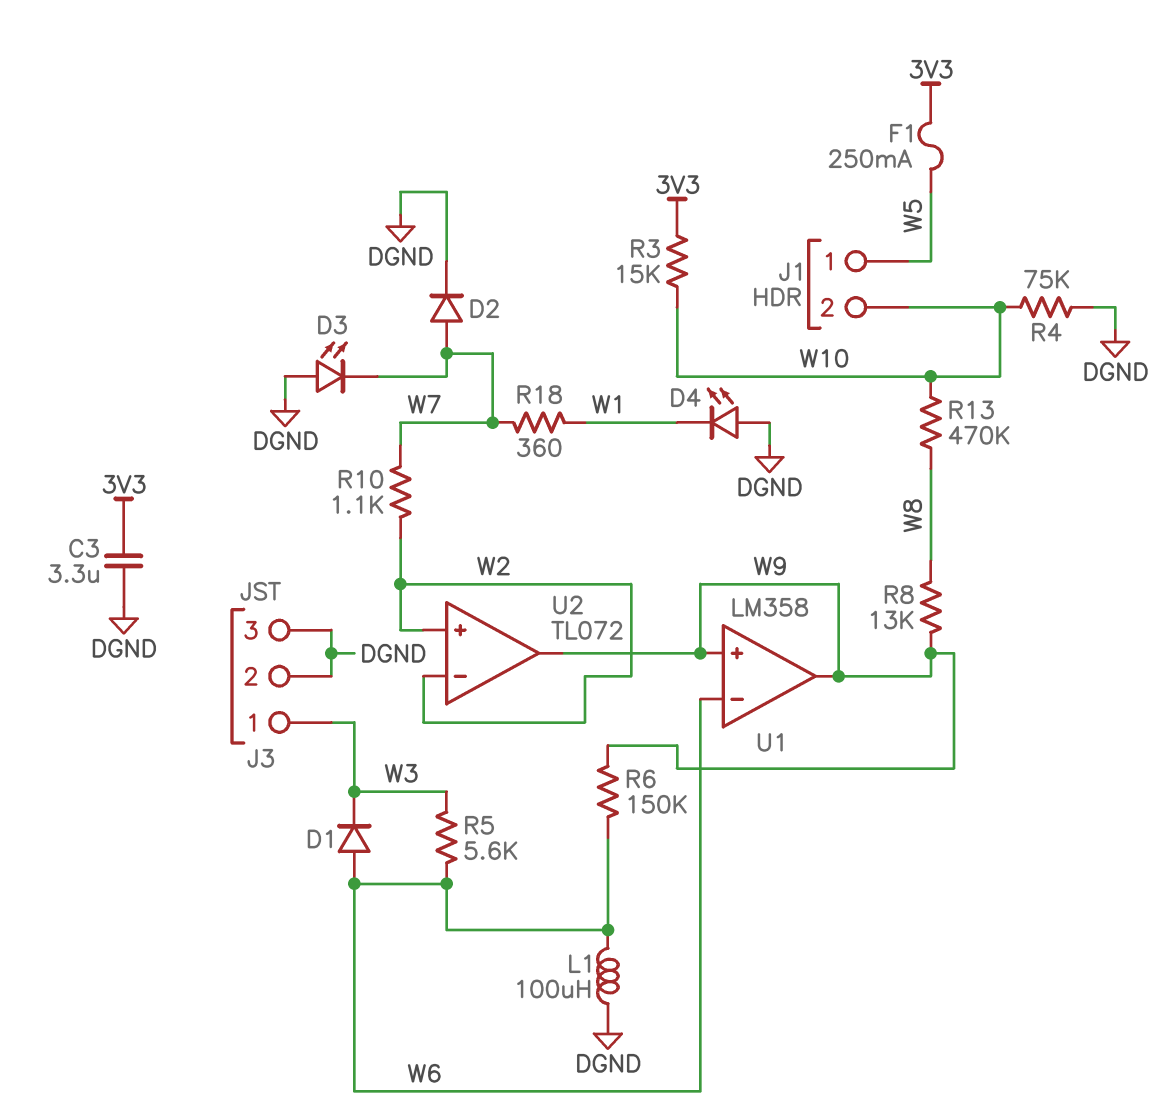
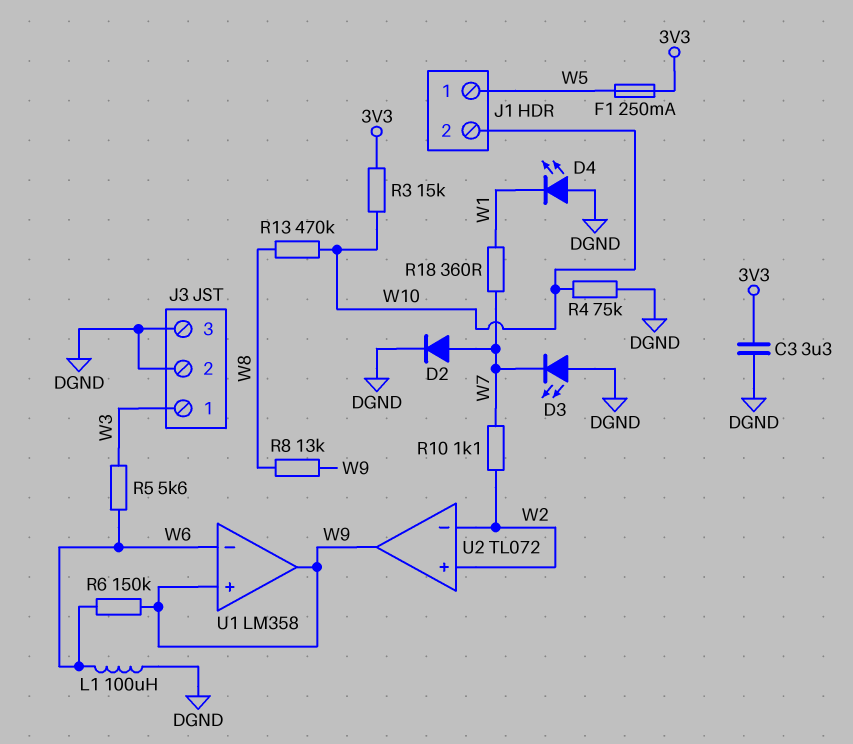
D1: diode (A W6, K W3) -> none

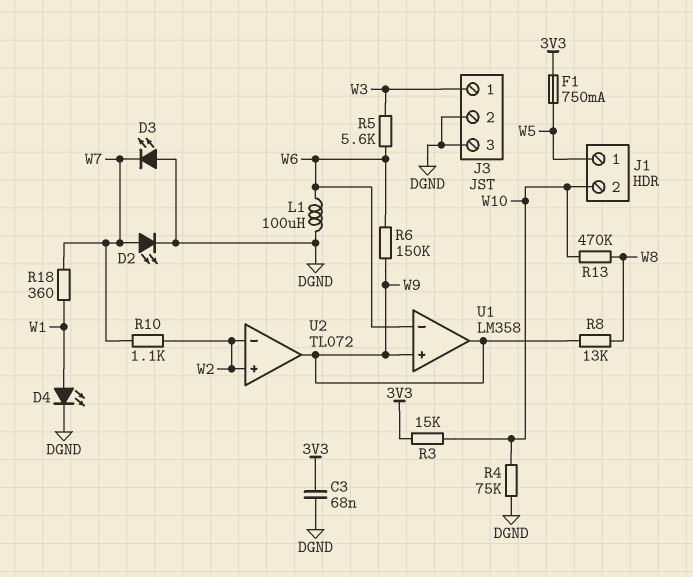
C3: 3.3uF (3V3, DGND) -> 68nF (3V3, DGND)
D2: diode (A W7, K DGND) -> LED (A W7, K DGND)
D4: LED (A DGND, K W1) -> LED (A W1, K DGND)
F1: 250mA (3V3, W5) -> 750mA (3V3, W5)

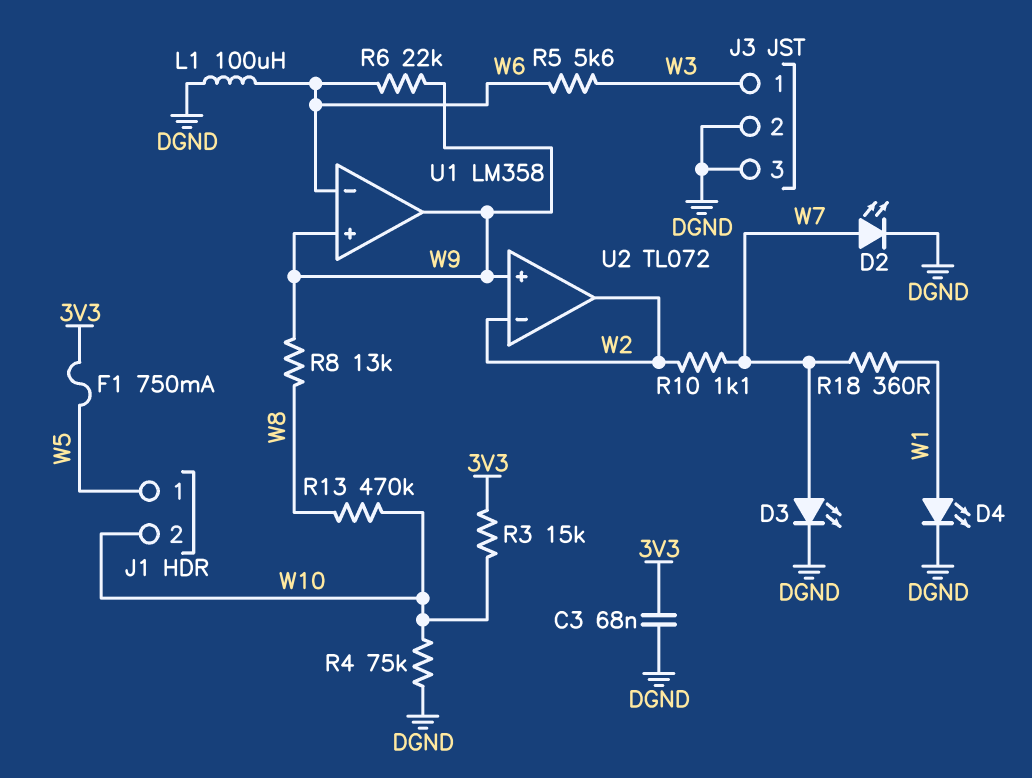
D3: LED (A DGND, K W7) -> LED (A W7, K DGND)
R6: 150k (W6, W9) -> 22k (W6, W9)
U2 pin in+: W2 -> W9
U2 pin out: W9 -> W2

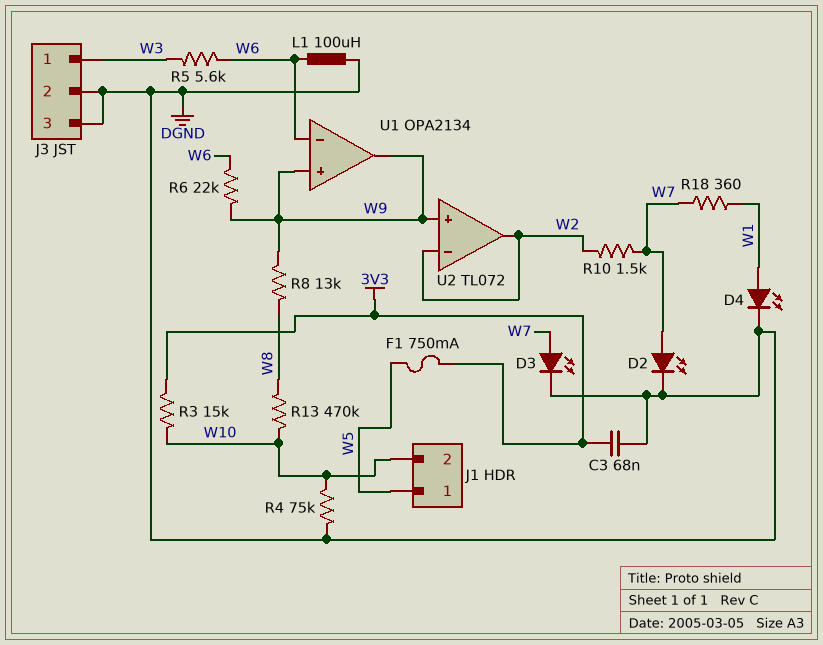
R10: 1.1k (W2, W7) -> 1.5k (W2, W7)
U1: LM358 -> OPA2134

